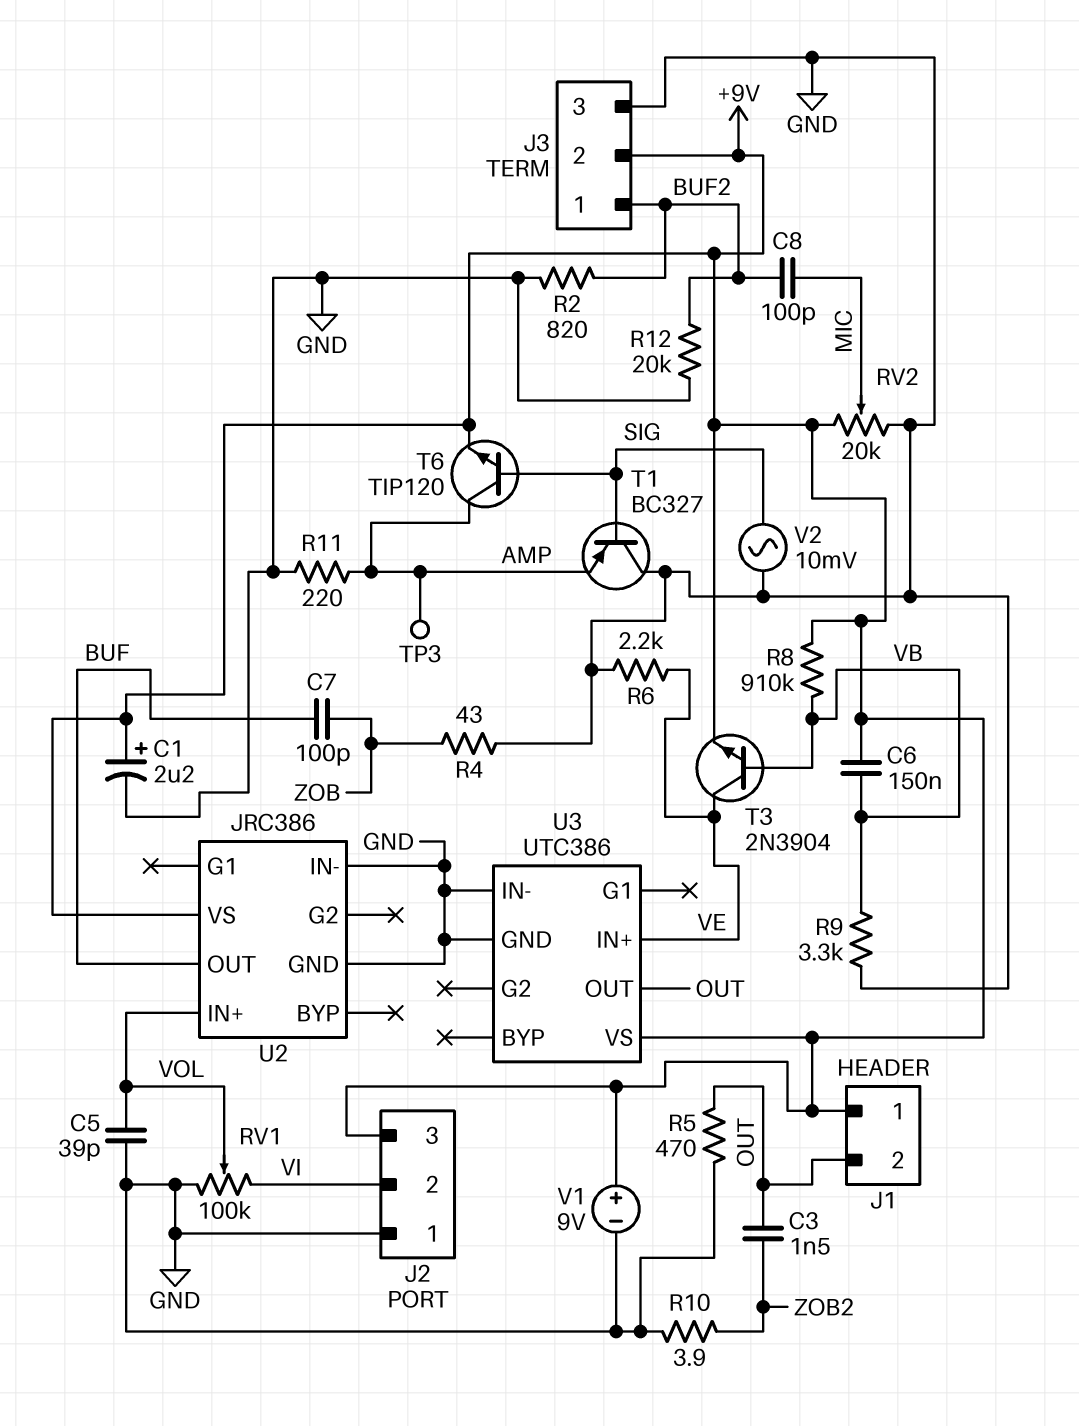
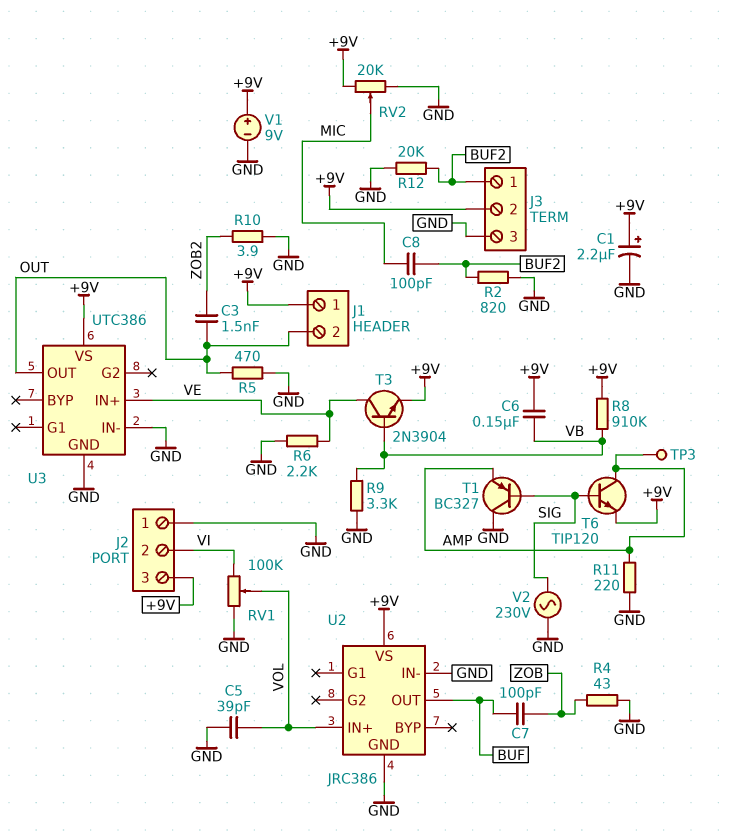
V2: AC 10mV (GND, SIG) -> AC 230V (GND, SIG)

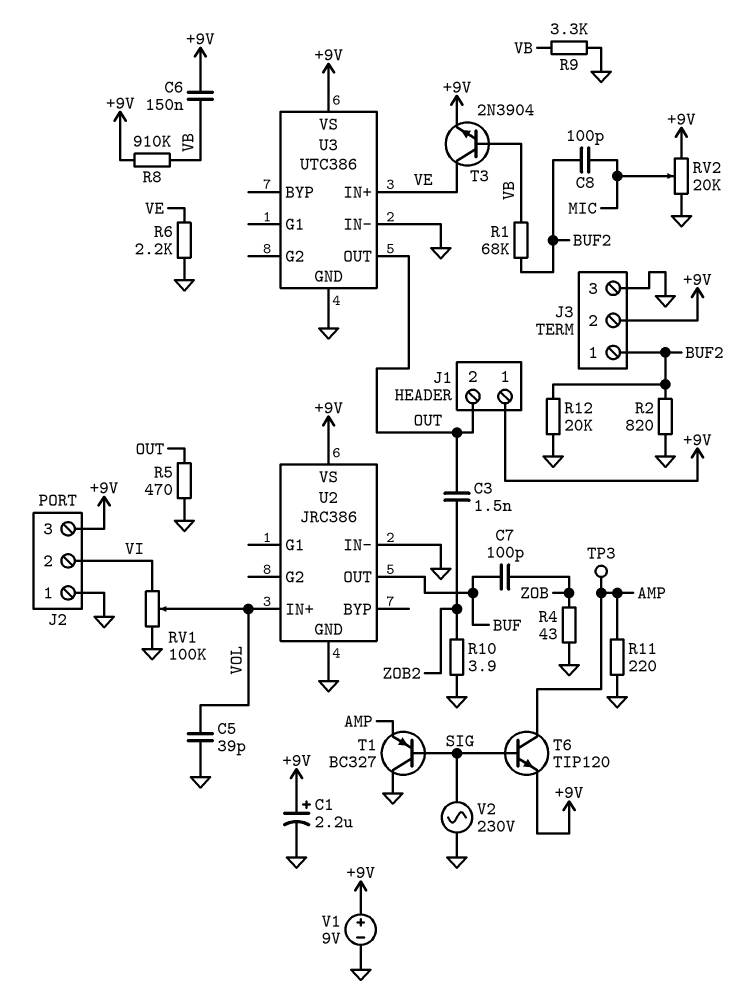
R1: none -> 68k (BUF2, VB)

